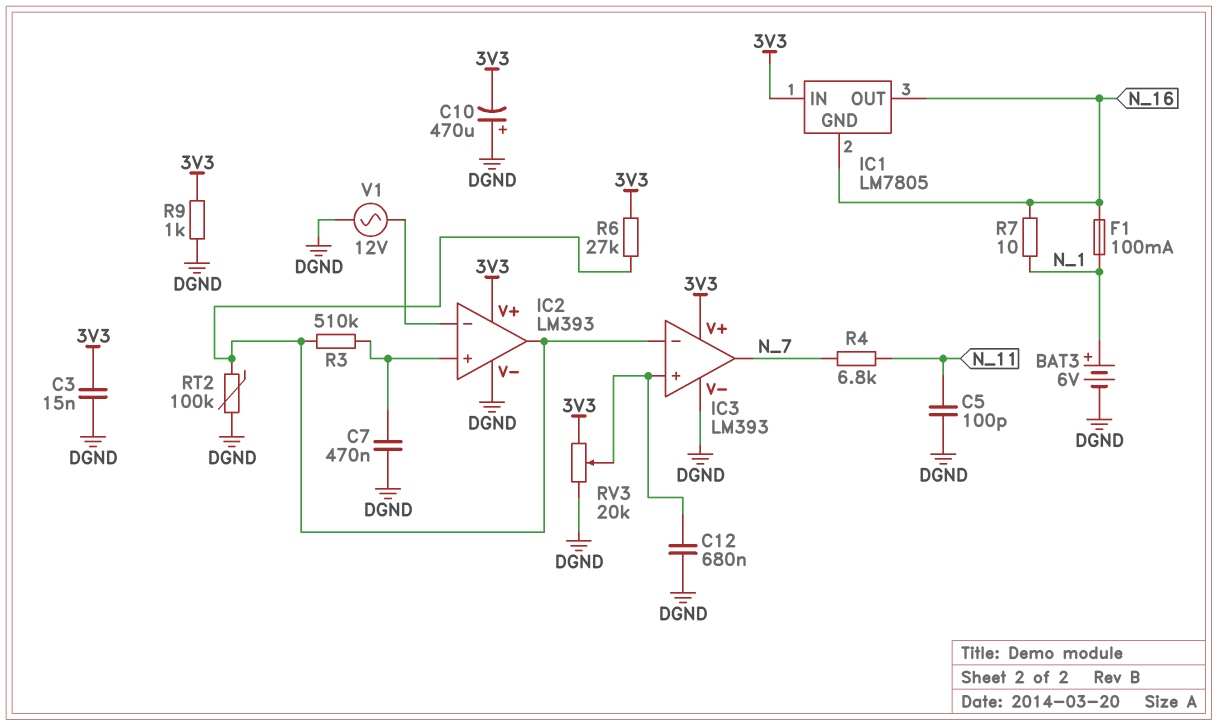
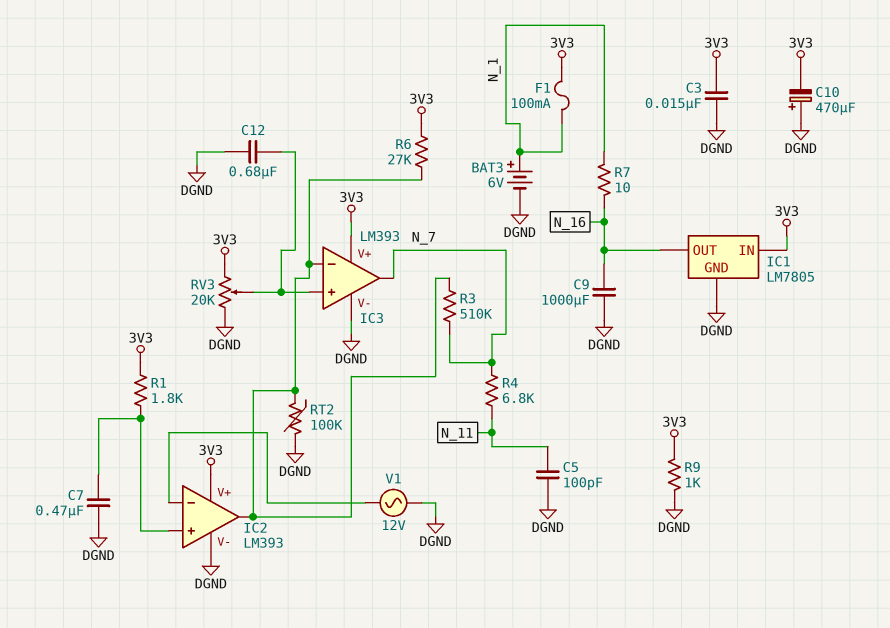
C9: none -> 1000uF (DGND, N_16)
F1: 100mA (N_1, N_16) -> 100mA (3V3, N_1)
IC1 pin GND: N_16 -> DGND
R1: none -> 1.8k (3V3, IC2/in+)
R3: 510k (IC2/in+, IC2/out) -> 510k (IC2/out, N_7)

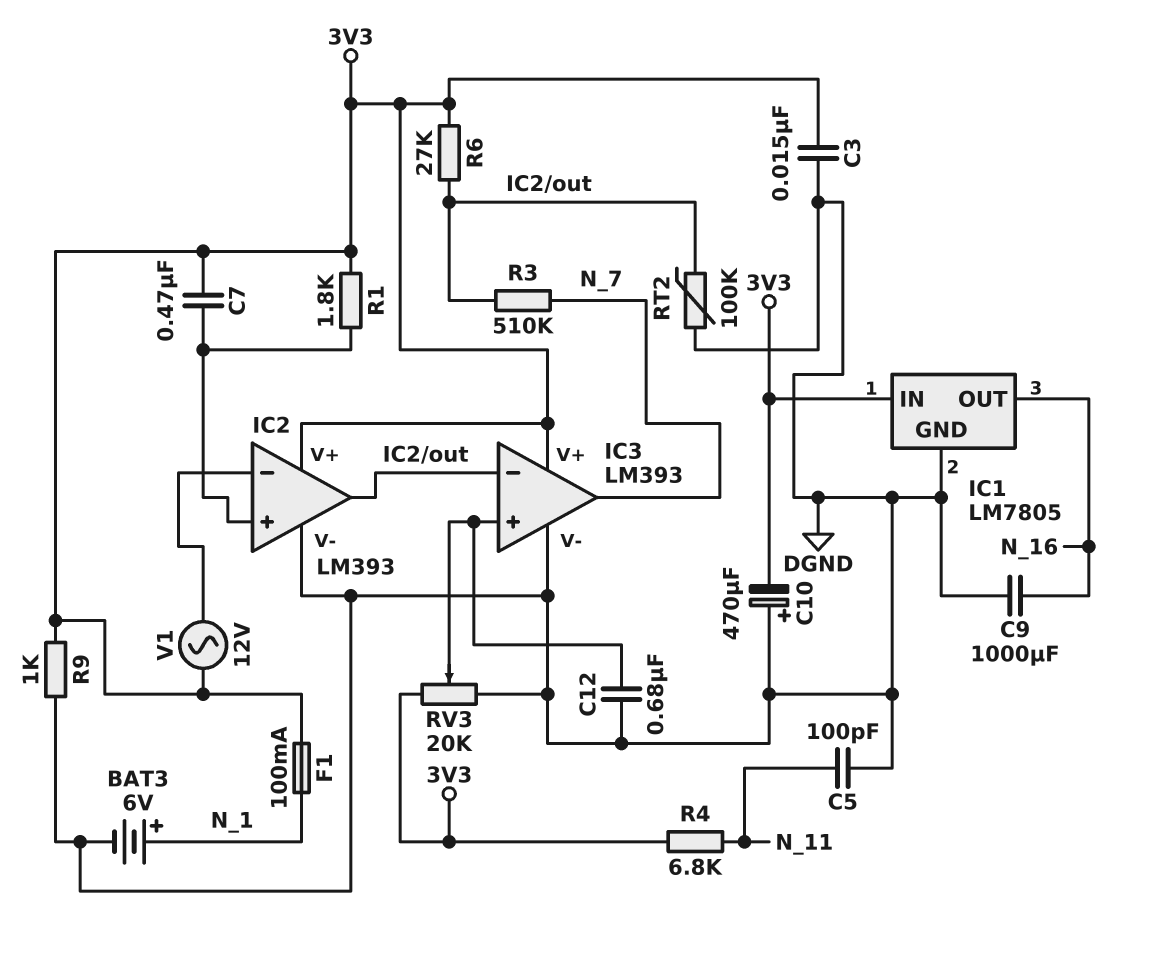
C7: 470nF (DGND, IC2/in+) -> 470nF (3V3, IC2/in+)
R4: 6.8k (N_7, N_11) -> 6.8k (3V3, N_11)
R7: 10 (N_1, N_16) -> none
V1: AC 12V (DGND, IC2/in-) -> AC 12V (3V3, IC2/in-)

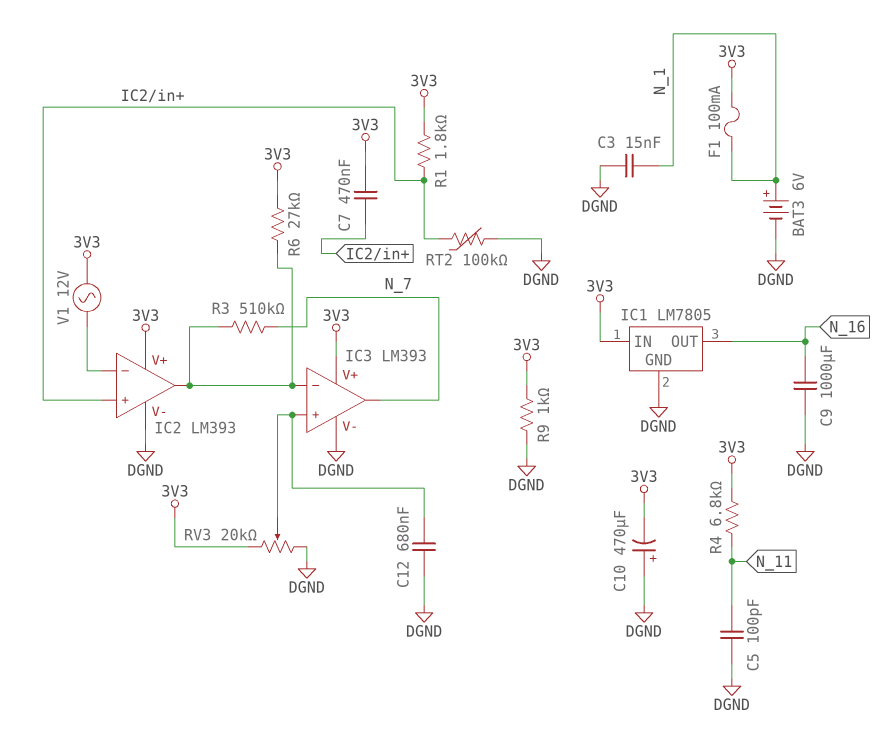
C3: 15nF (3V3, DGND) -> 15nF (DGND, N_1)
RT2: 100k (DGND, IC2/out) -> 100k (DGND, IC2/in+)

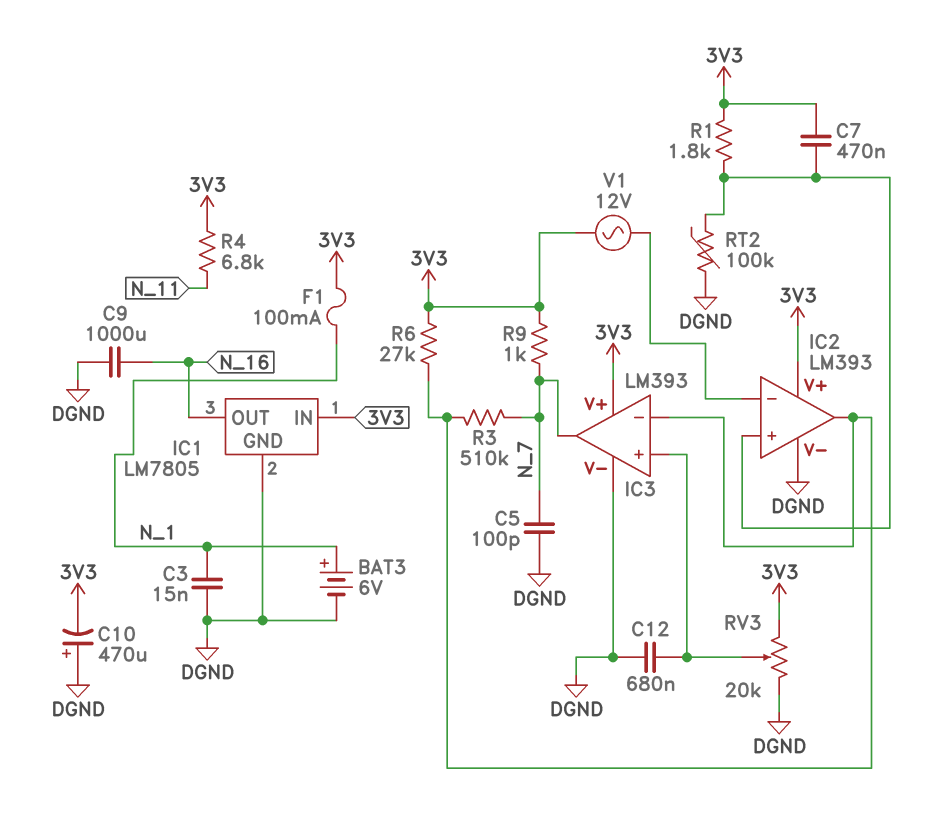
C5: 100pF (DGND, N_11) -> 100pF (DGND, N_7)
R9: 1k (3V3, DGND) -> 1k (3V3, N_7)

